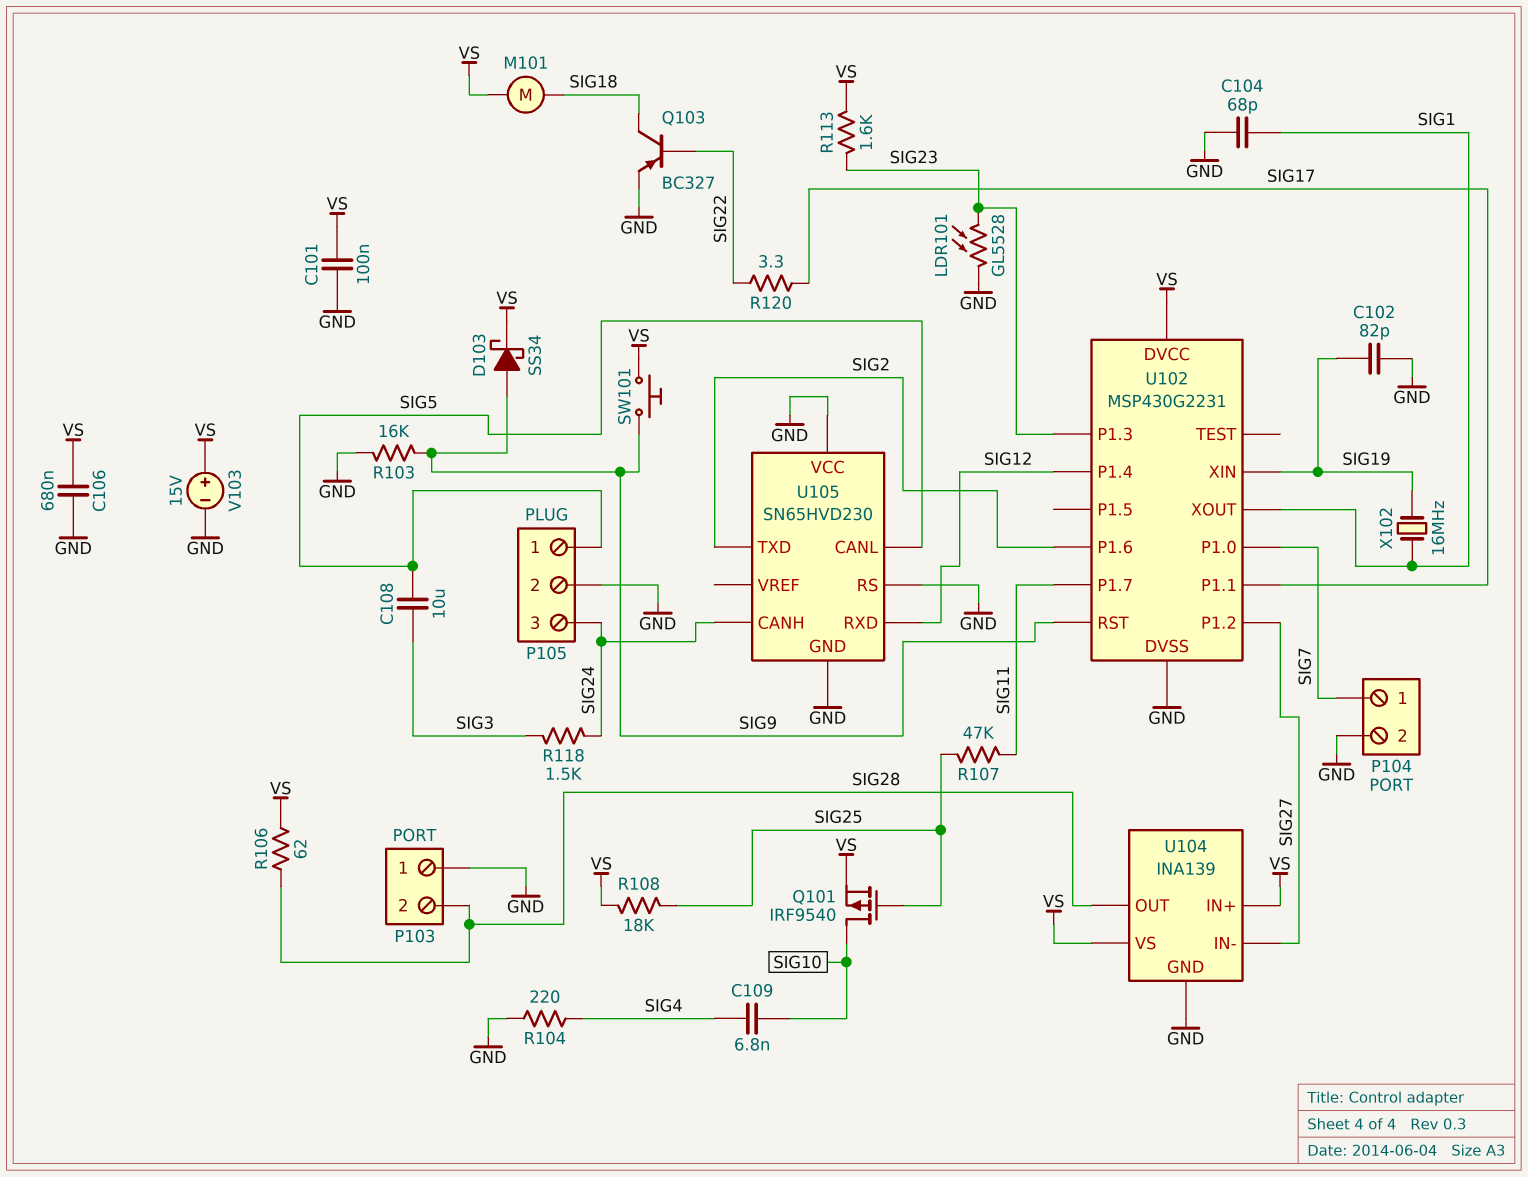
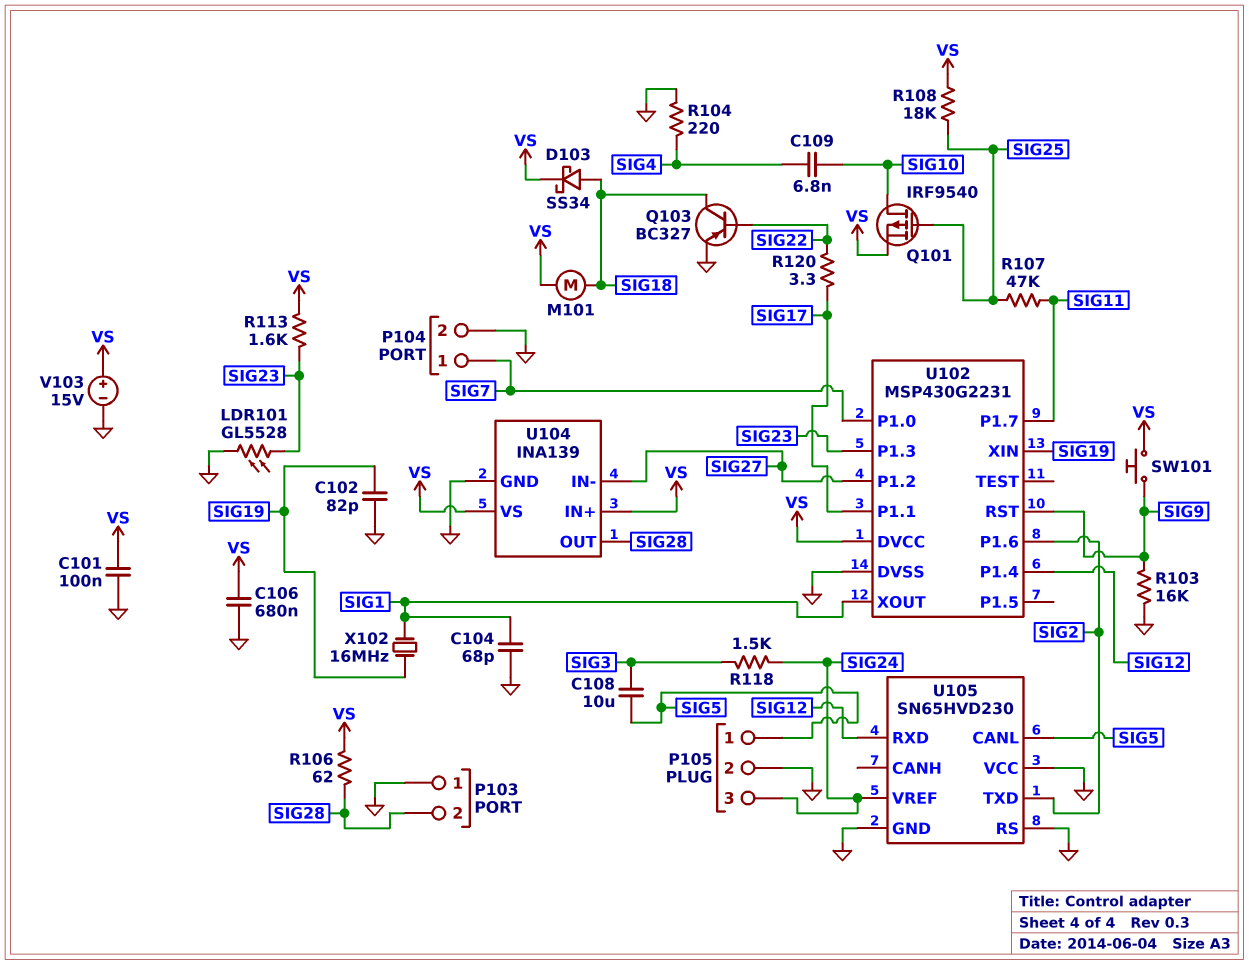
D103: schottky SS34 (A SIG9, K VS) -> schottky SS34 (A SIG18, K VS)
U105 pin CANH: SIG24 -> none
U105 pin VREF: none -> SIG24

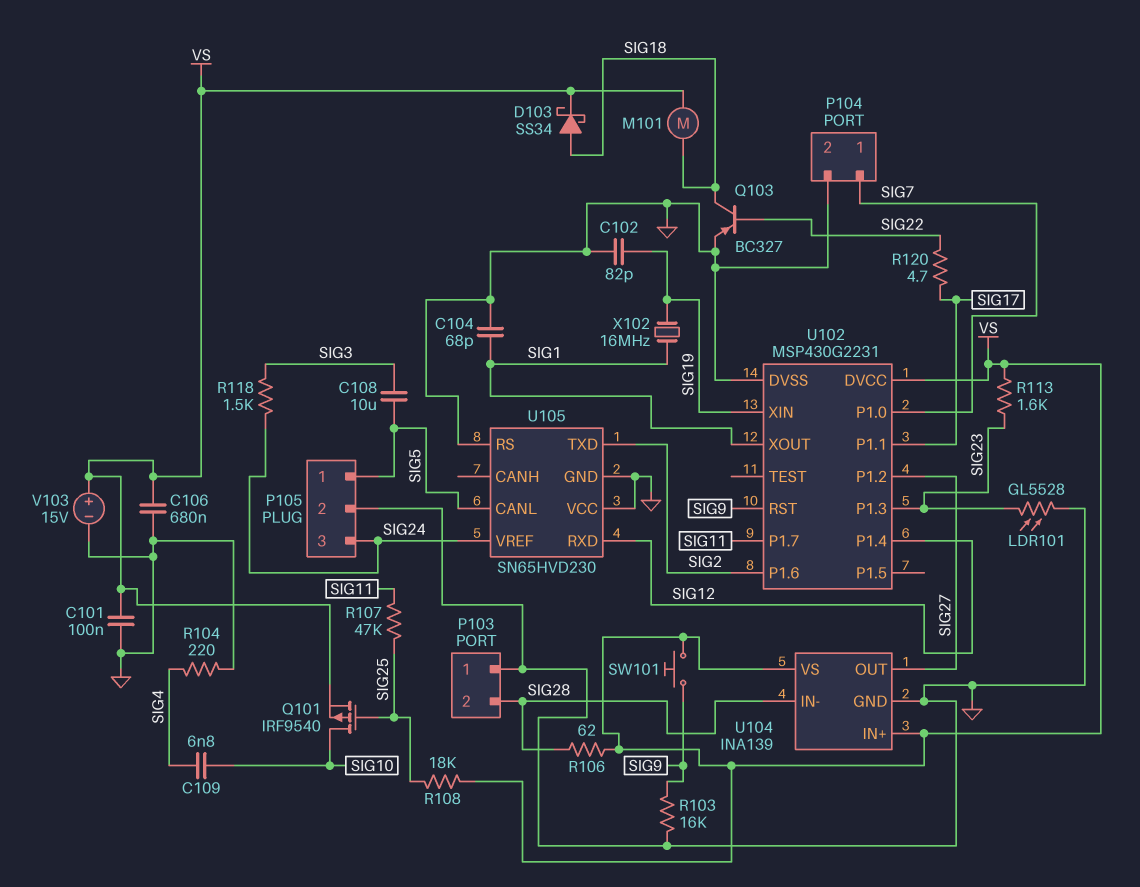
R120: 3.3 (SIG17, SIG22) -> 4.7 (SIG17, SIG22)
U104 pin IN-: SIG27 -> SIG28
U104 pin OUT: SIG28 -> SIG27

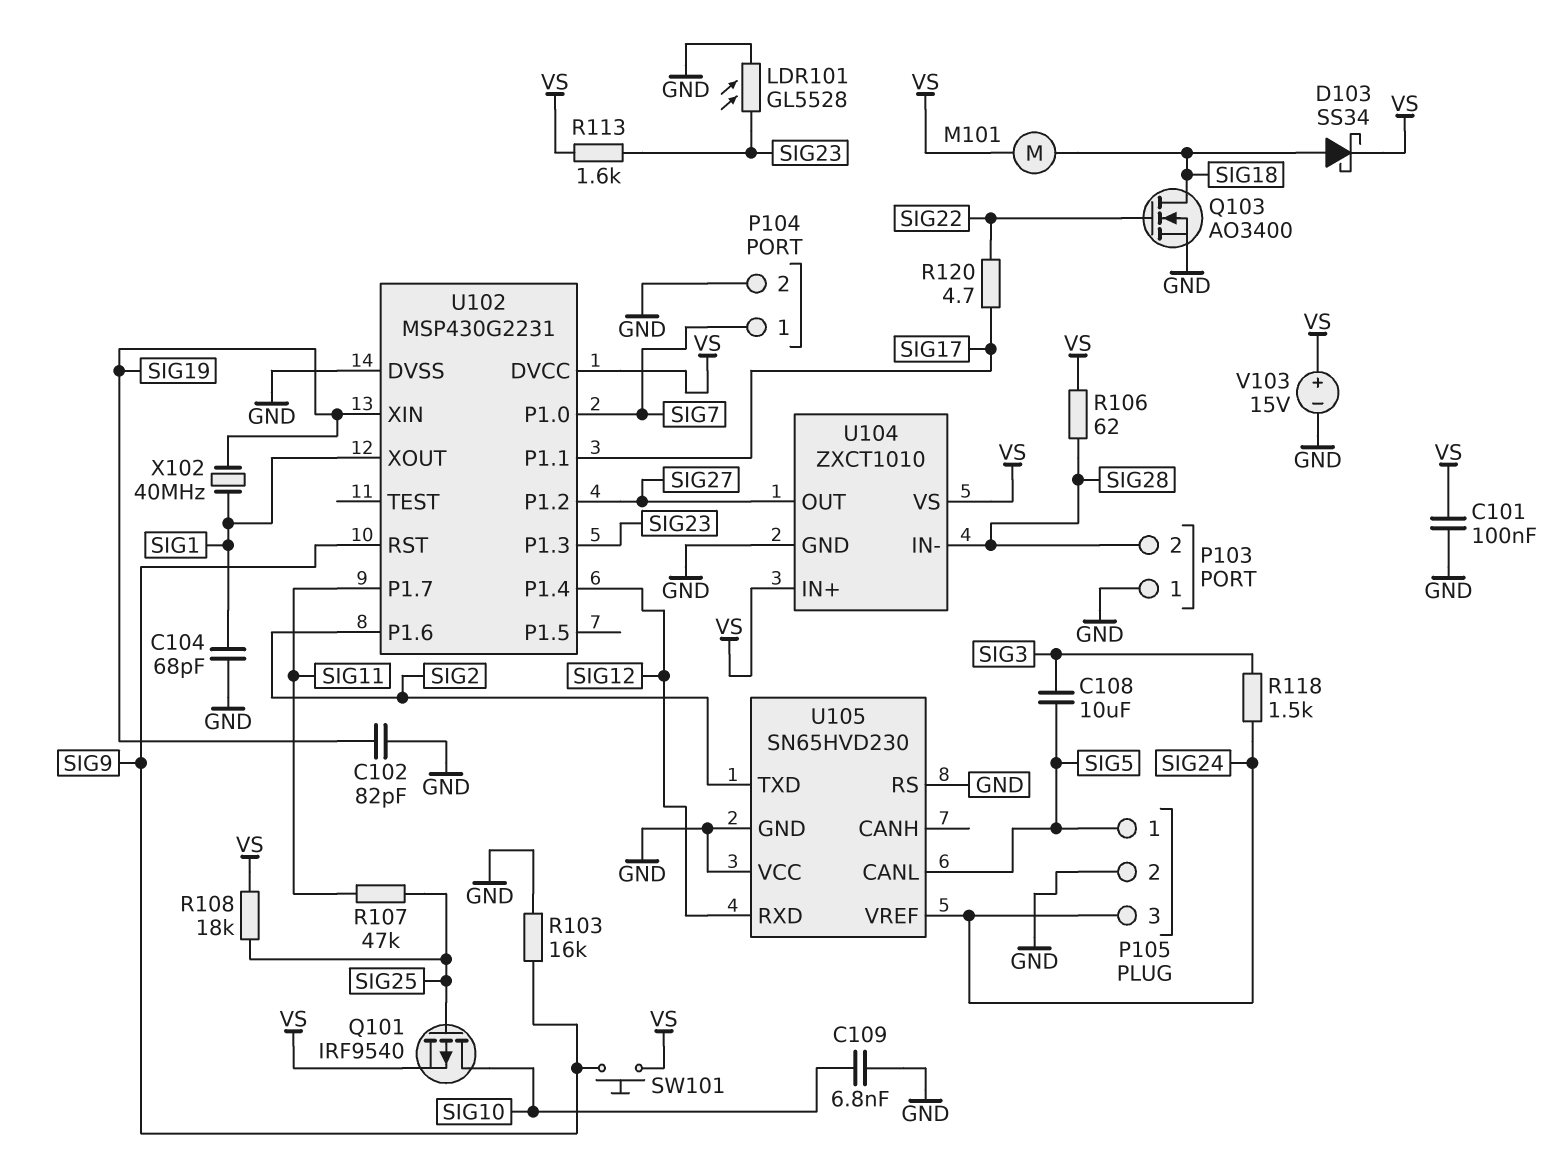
C106: 680nF (GND, VS) -> none
C109: 6.8nF (SIG4, SIG10) -> 6.8nF (GND, SIG10)
Q103: PNP BC327 (B SIG22, C SIG18, E GND) -> NMOS AO3400 (G SIG22, D SIG18, S GND)
R104: 220 (GND, SIG4) -> none
U104: INA139 -> ZXCT1010
X102: 16MHz (SIG1, SIG19) -> 40MHz (SIG1, SIG19)

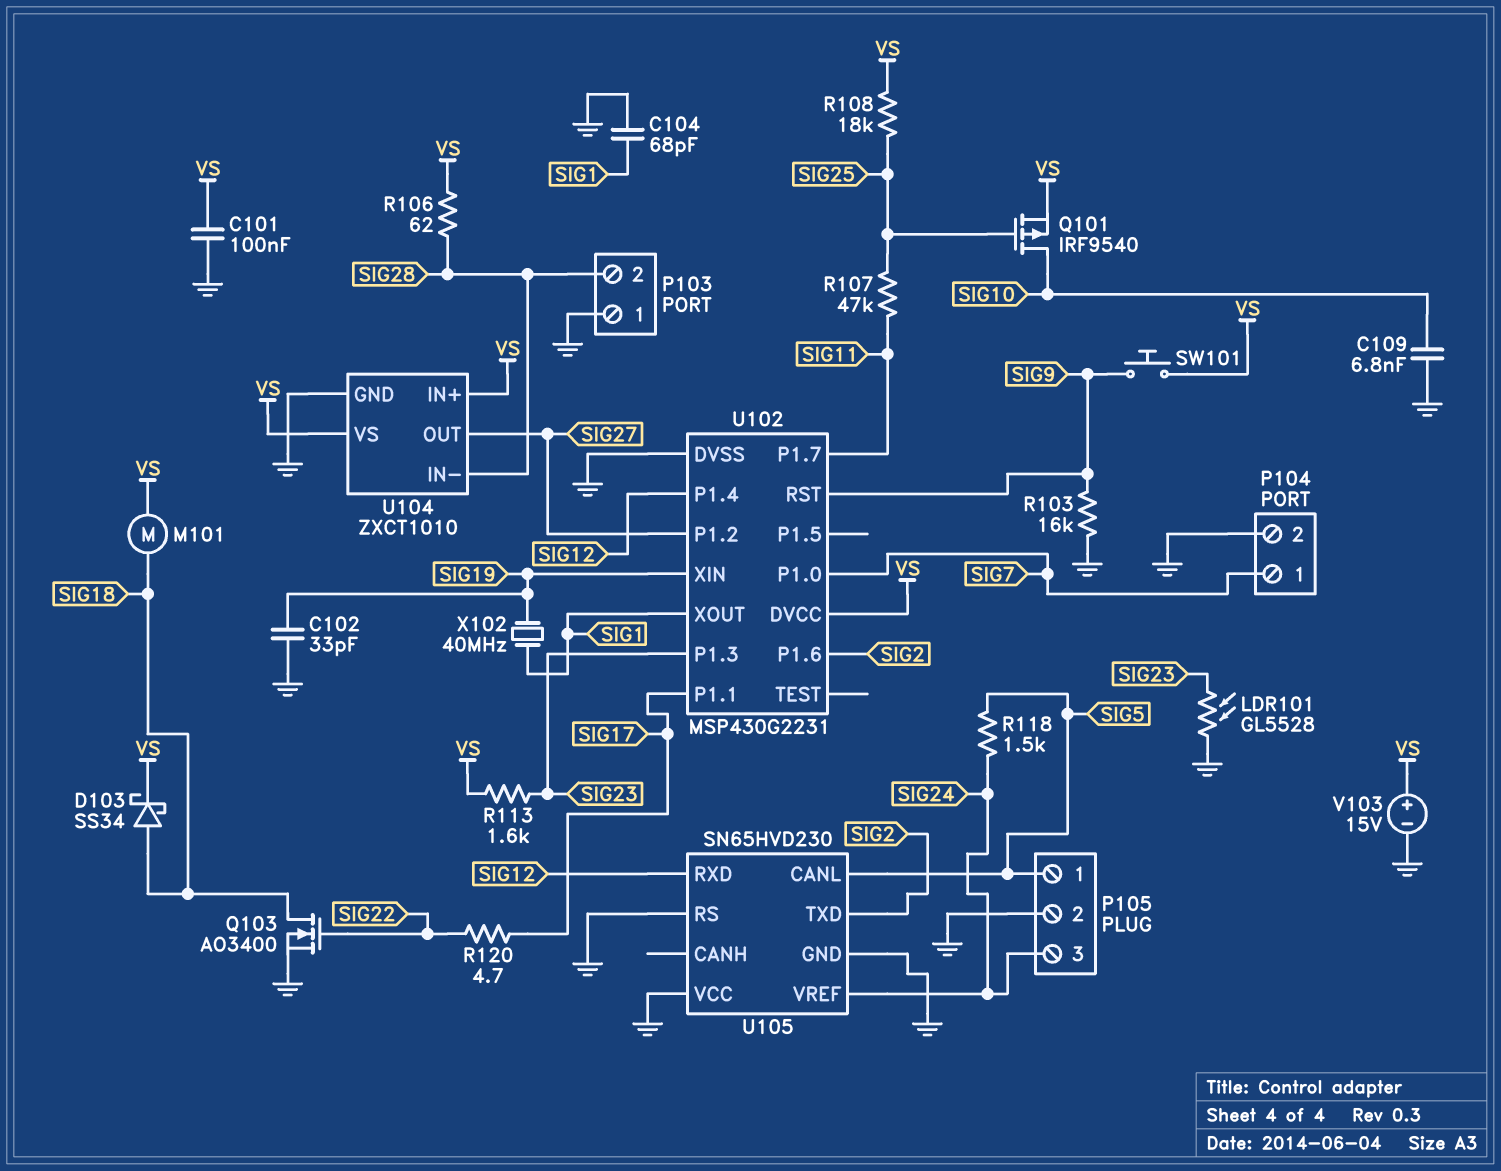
C102: 82pF (GND, SIG19) -> 33pF (GND, SIG19)
C108: 10uF (SIG3, SIG5) -> none
R118: 1.5k (SIG3, SIG24) -> 1.5k (SIG5, SIG24)

